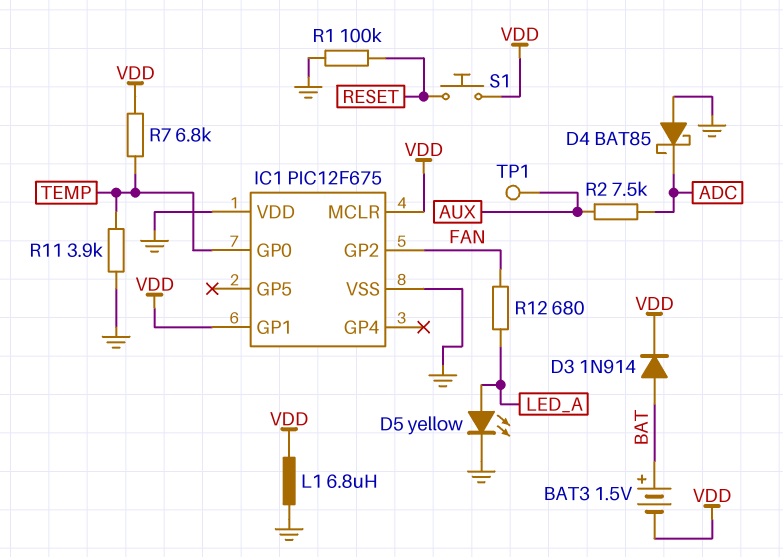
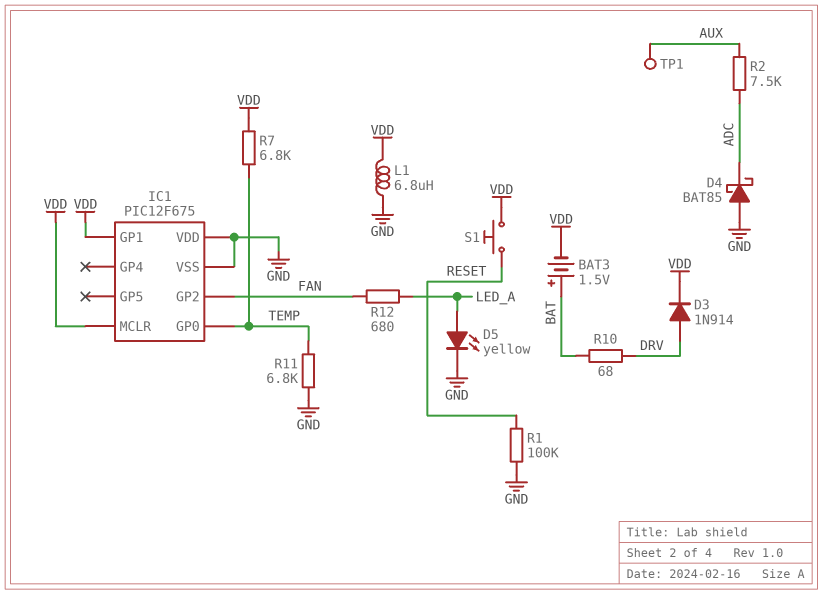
D3: diode 1N914 (A BAT, K VDD) -> diode 1N914 (A DRV, K VDD)
R10: none -> 68 (BAT, DRV)
R11: 3.9k (GND, TEMP) -> 6.8k (GND, TEMP)

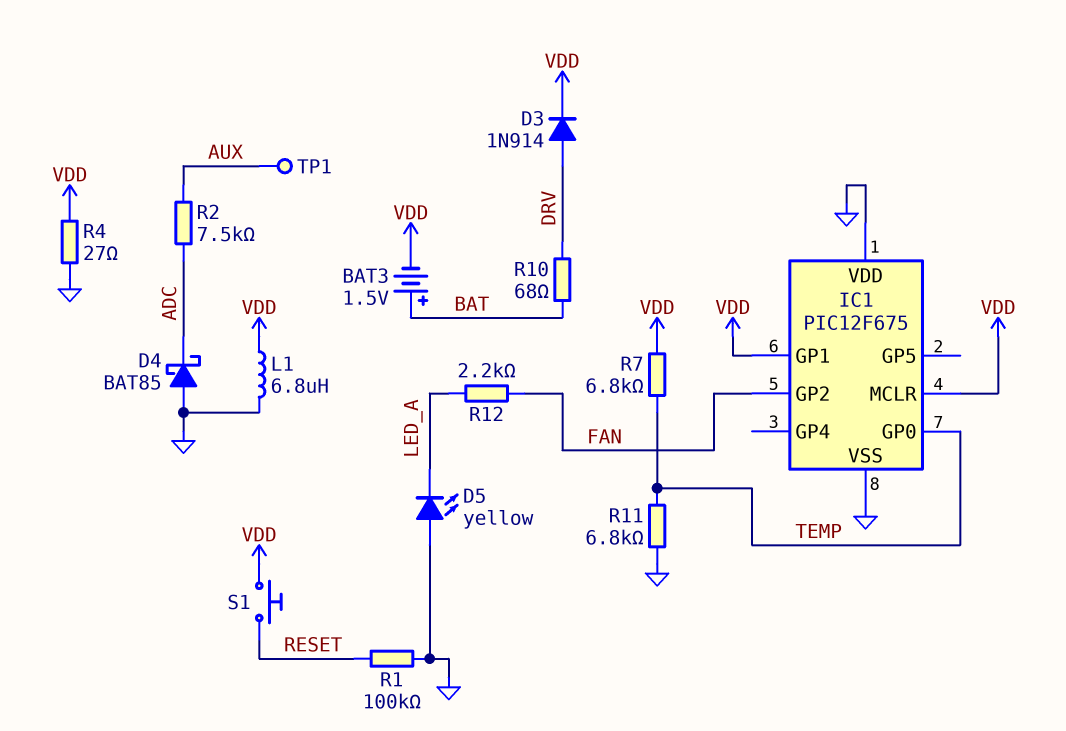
D5: LED yellow (A LED_A, K GND) -> LED yellow (A GND, K LED_A)
R4: none -> 27 (GND, VDD)
R12: 680 (FAN, LED_A) -> 2.2k (FAN, LED_A)

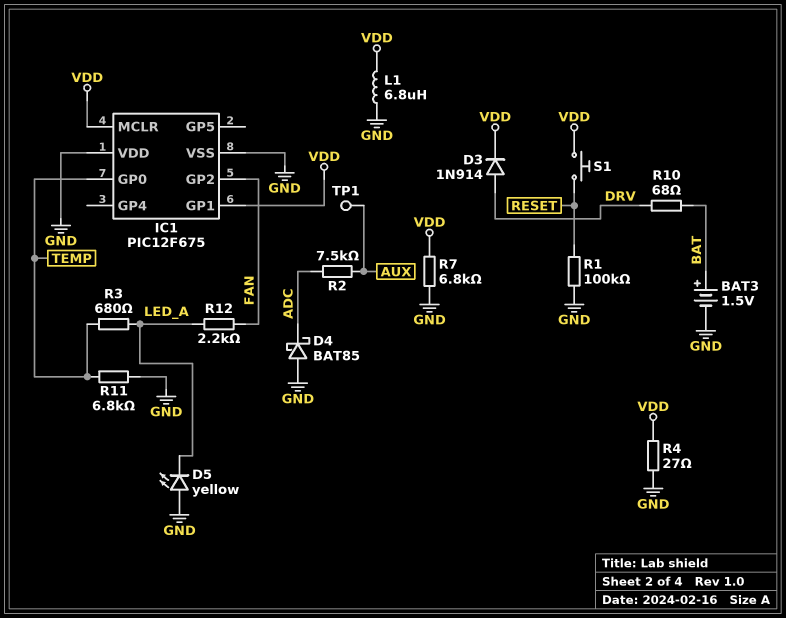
BAT3: 1.5V (plus BAT, minus VDD) -> 1.5V (plus BAT, minus GND)
R3: none -> 680 (LED_A, TEMP)
R7: 6.8k (TEMP, VDD) -> 6.8k (GND, VDD)

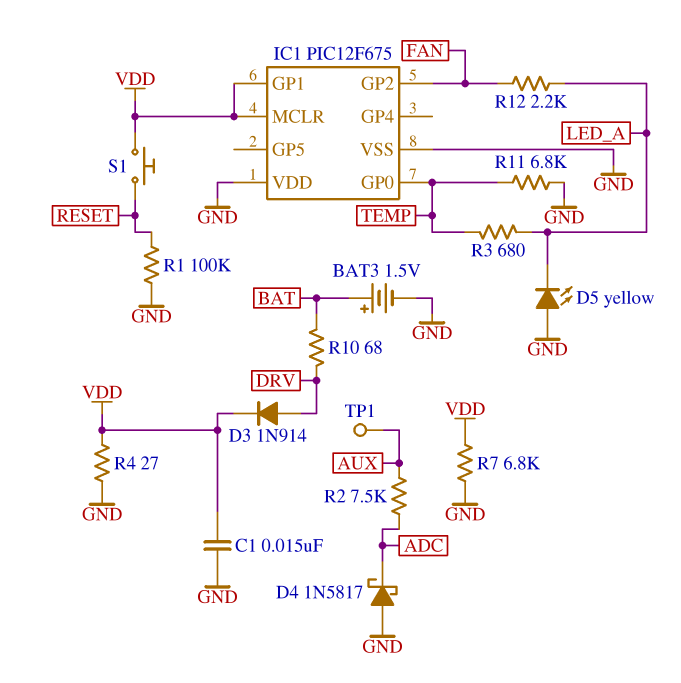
C1: none -> 15nF (GND, VDD)
D4: schottky BAT85 (A GND, K ADC) -> schottky 1N5817 (A GND, K ADC)
L1: 6.8uH (GND, VDD) -> none

